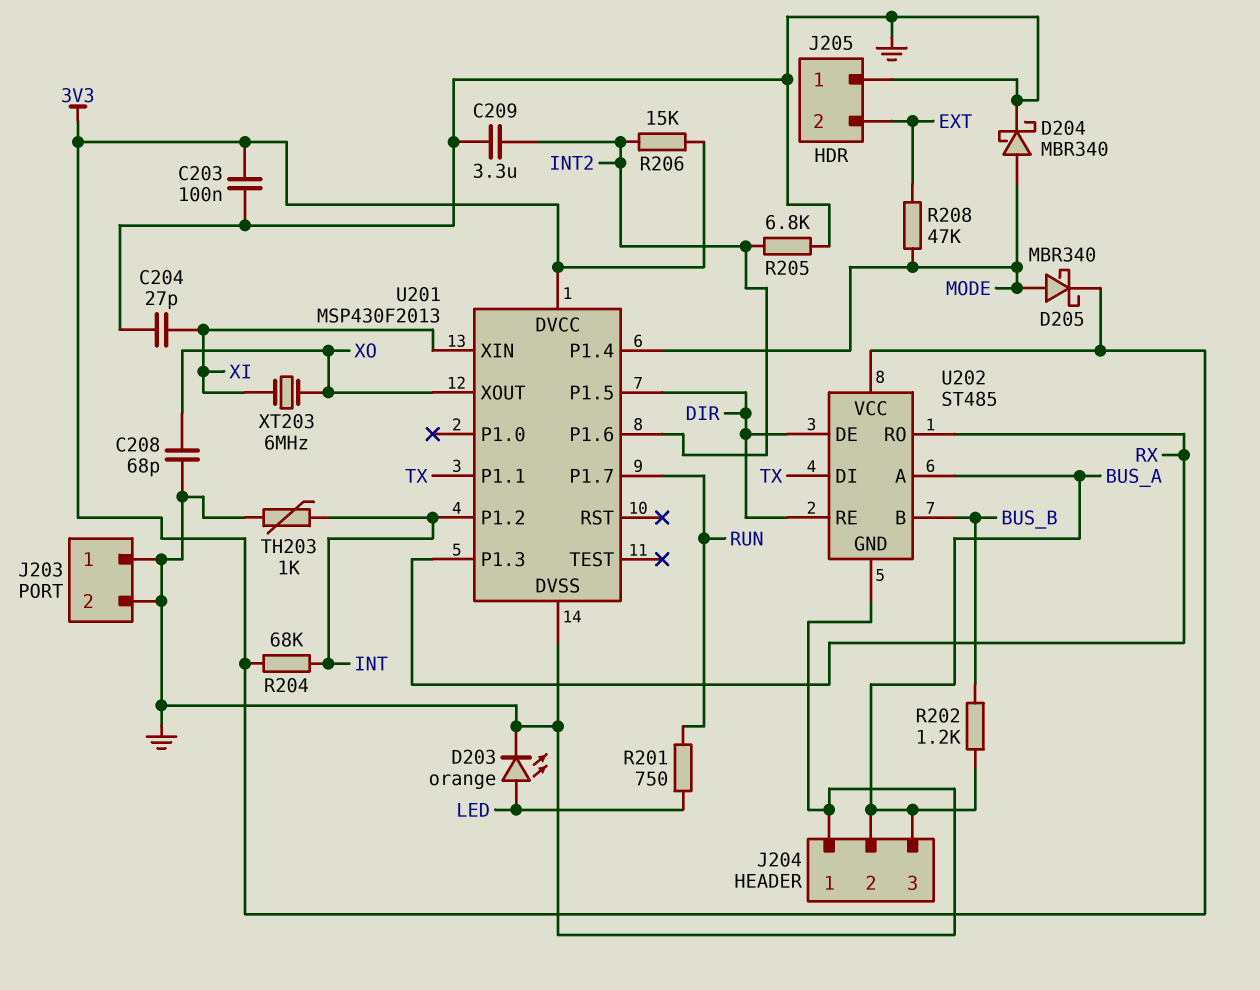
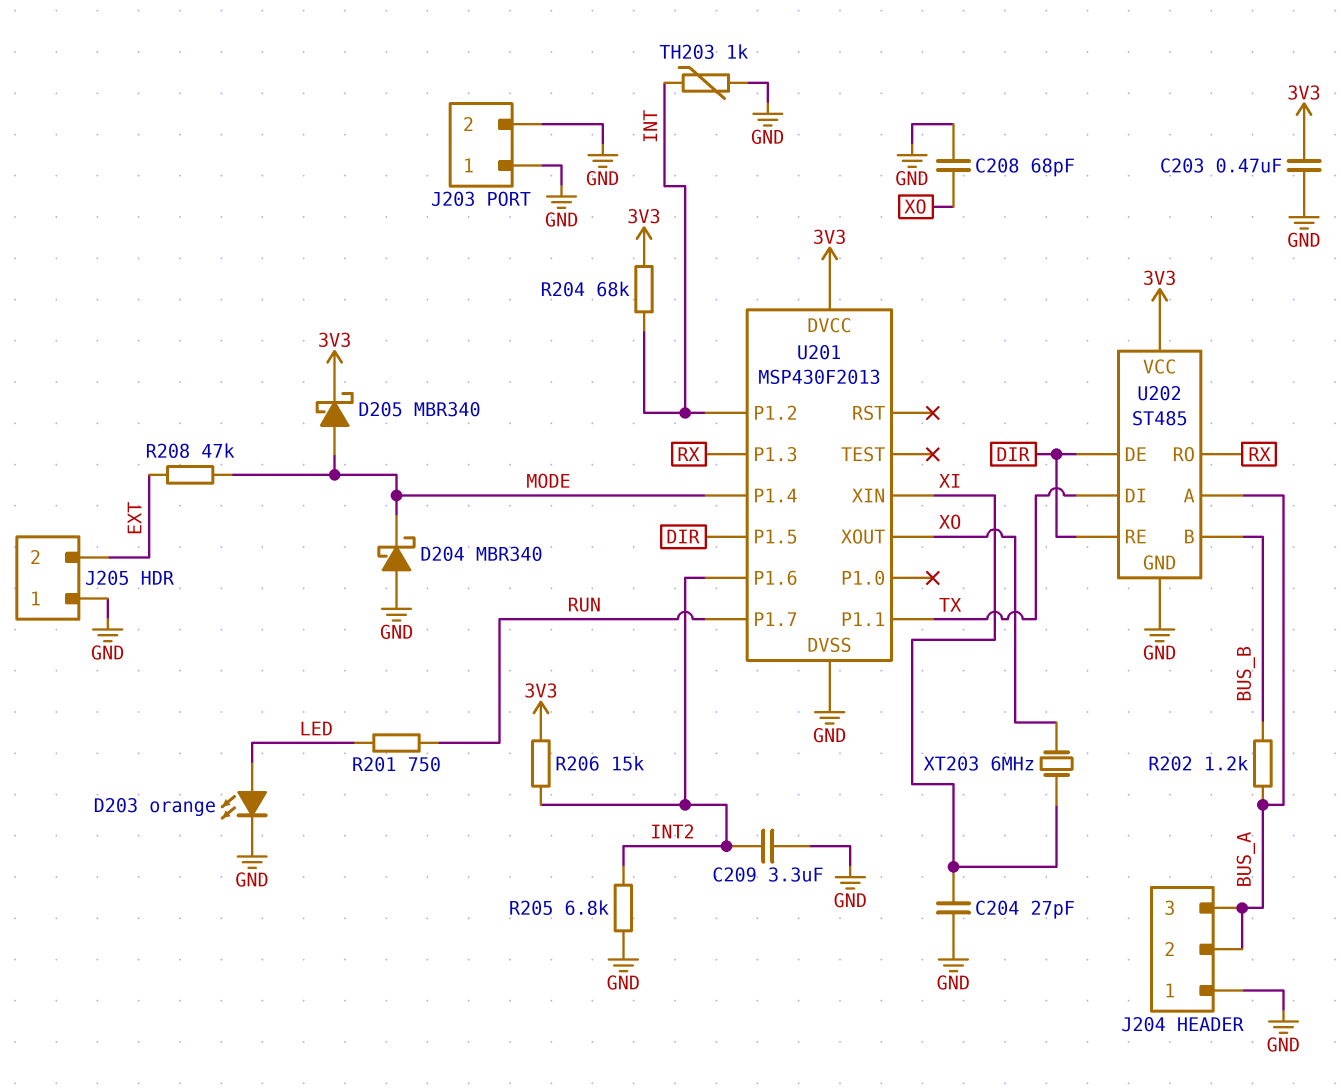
C203: 100nF (3V3, GND) -> 470nF (3V3, GND)
D204: schottky MBR340 (A MODE, K GND) -> schottky MBR340 (A GND, K MODE)

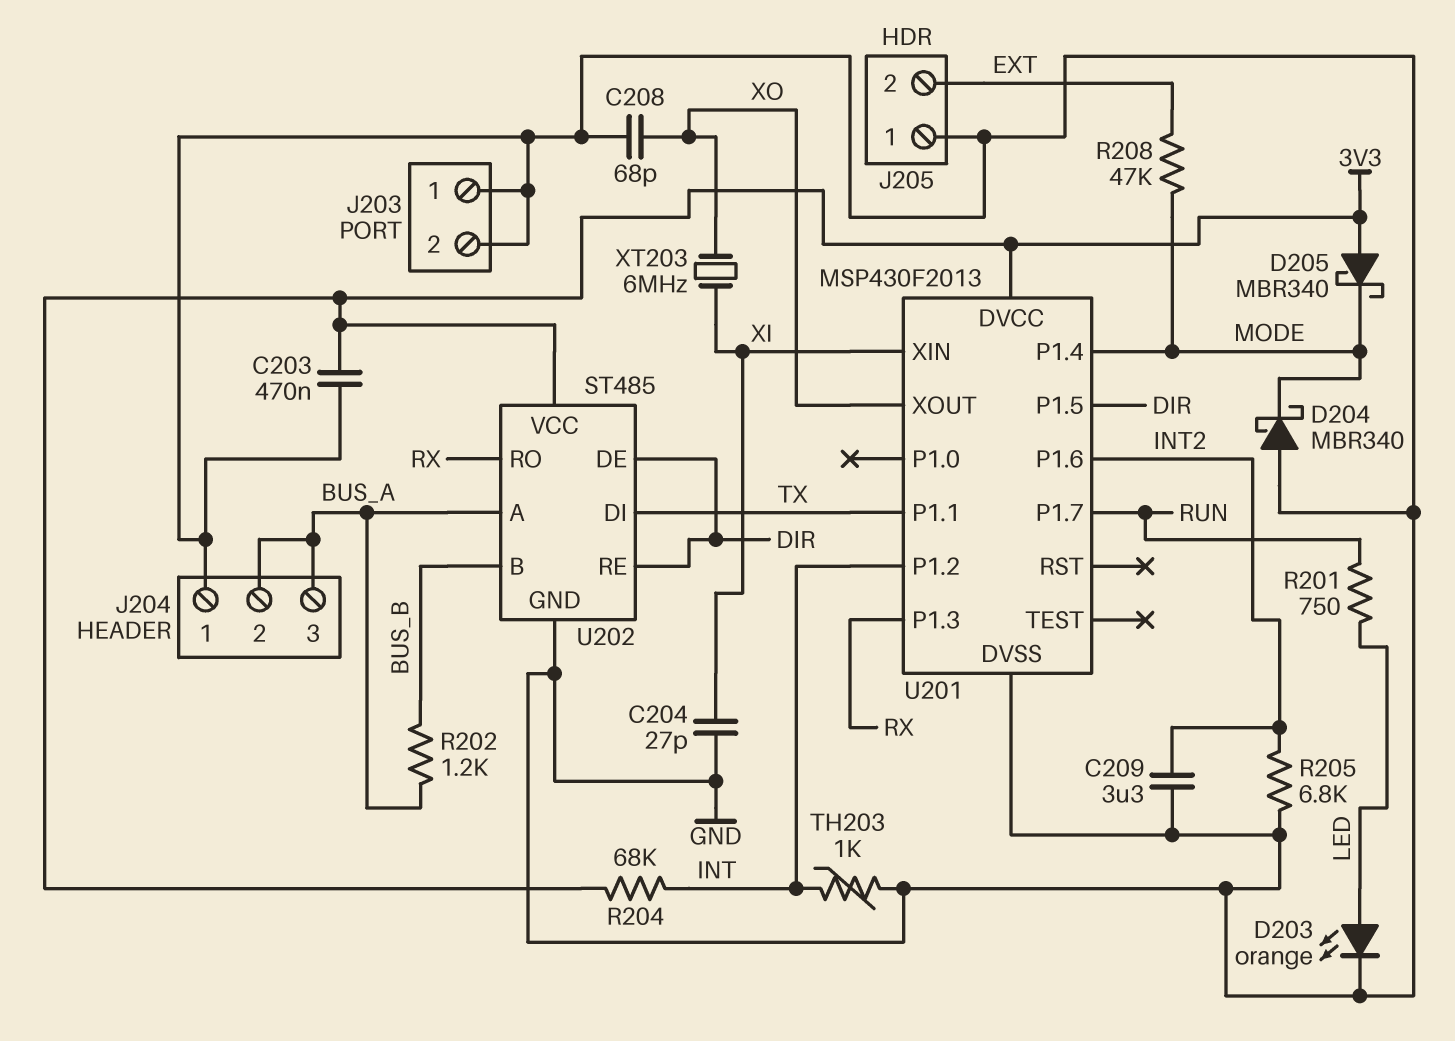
D205: schottky MBR340 (A MODE, K 3V3) -> schottky MBR340 (A 3V3, K MODE)
R206: 15k (3V3, INT2) -> none

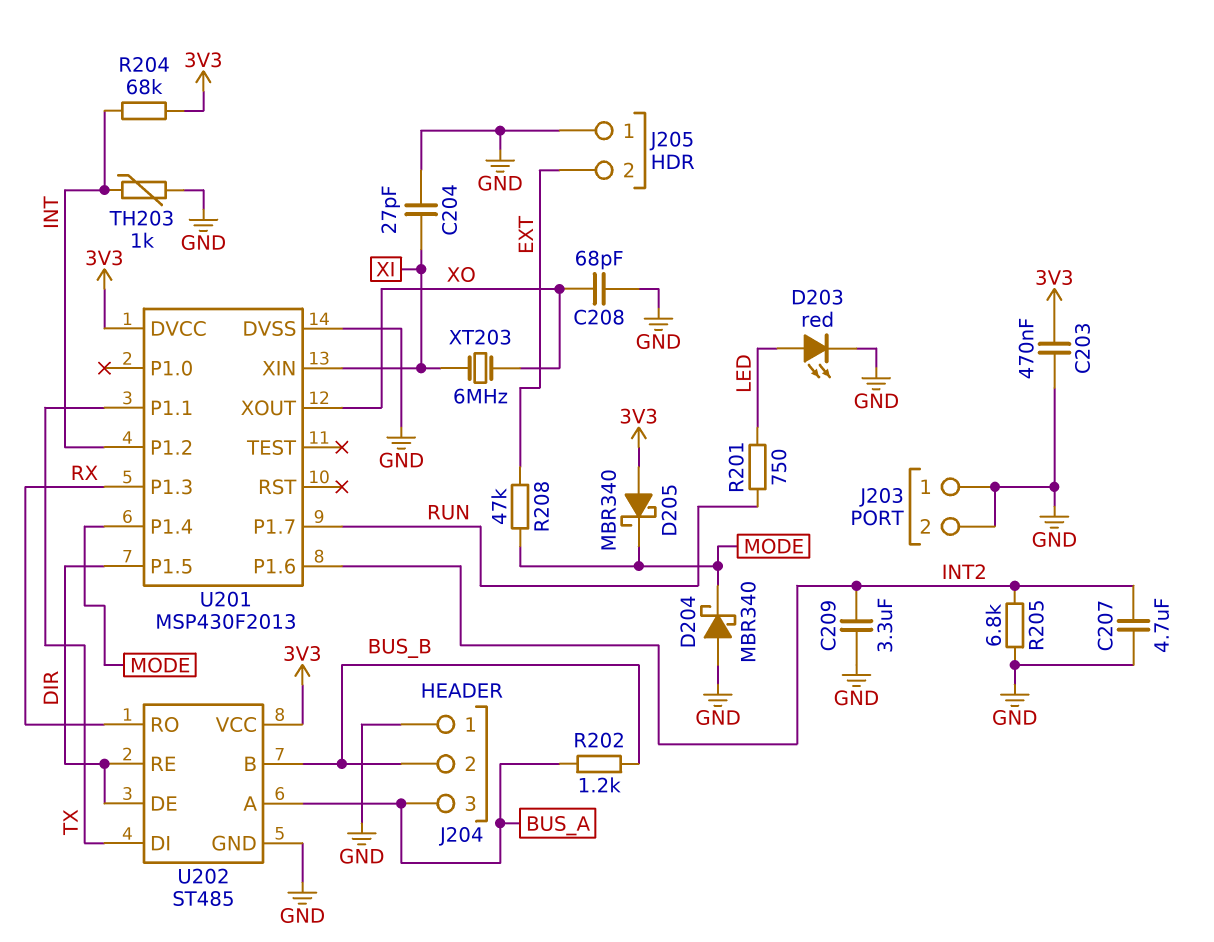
C207: none -> 4.7uF (GND, INT2)
D203: LED orange (A LED, K GND) -> LED red (A LED, K GND)
J204 pin 2: BUS_A -> BUS_B

